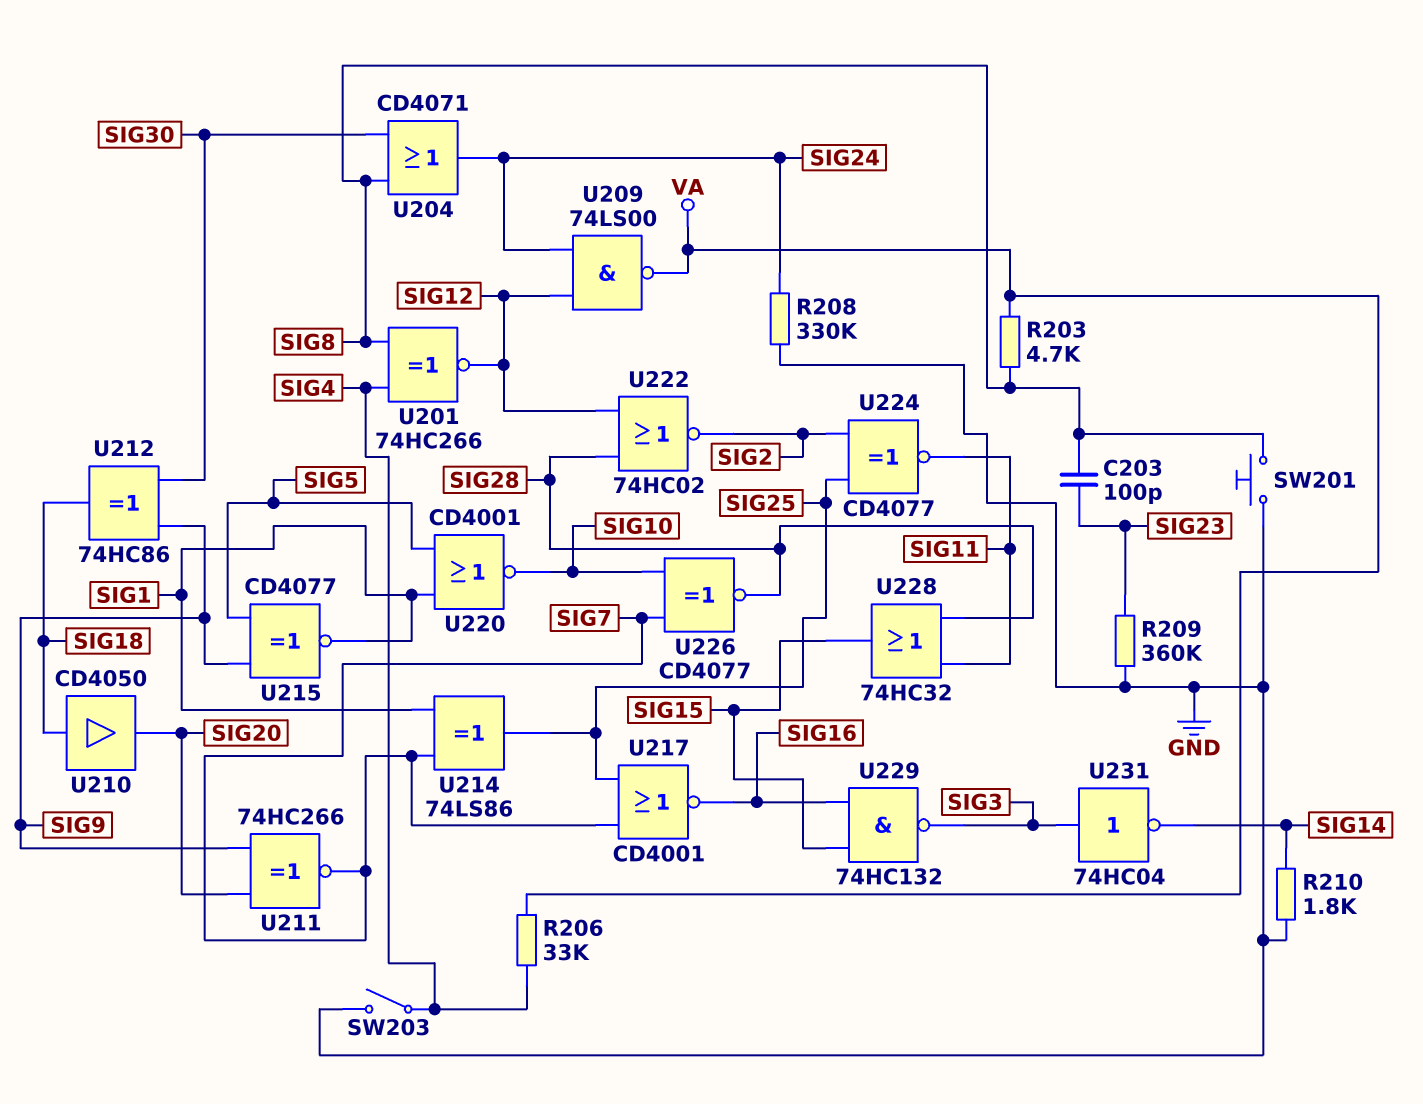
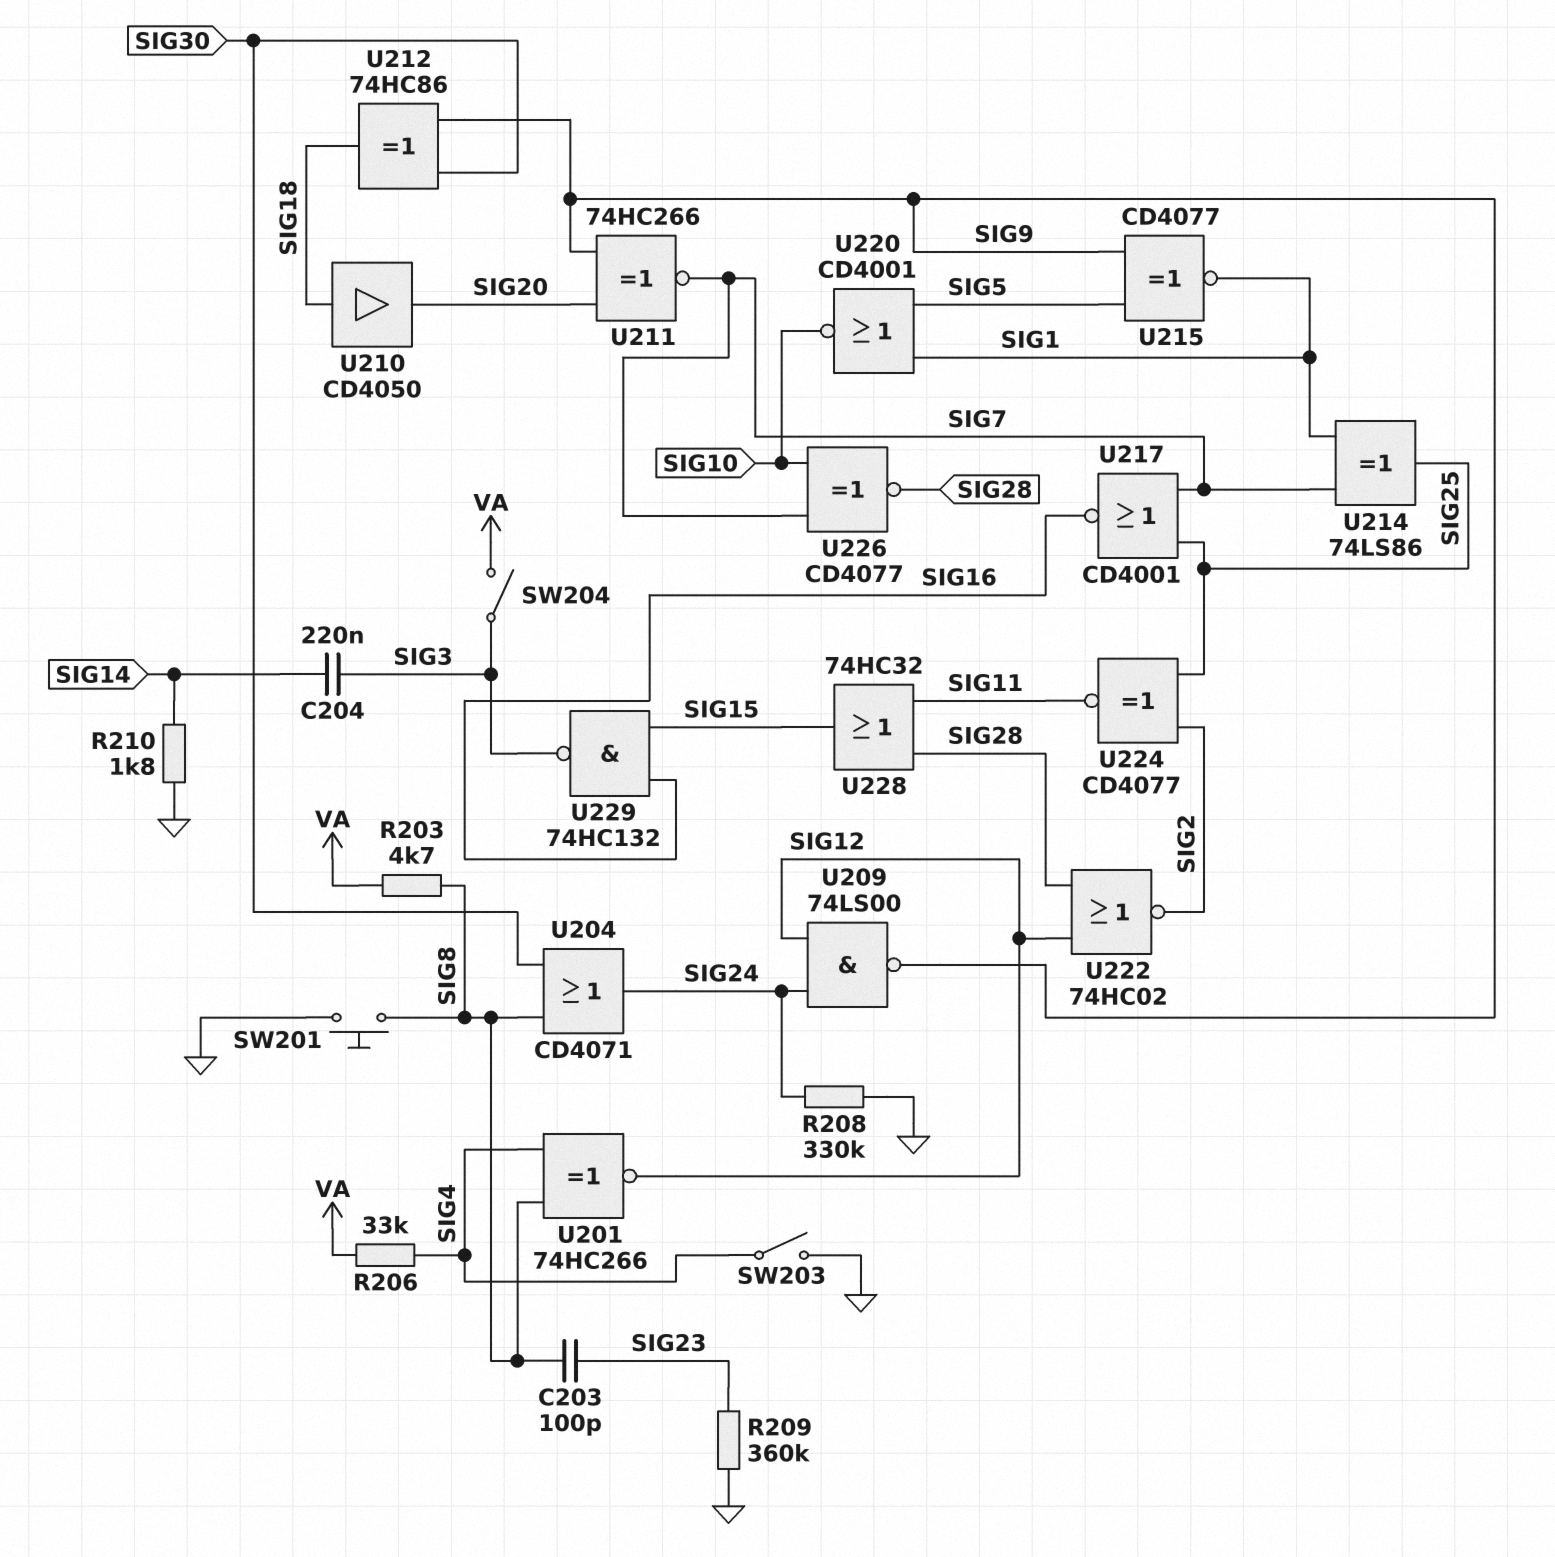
C204: none -> 220nF (SIG3, SIG14)
SW204: none -> switch (SIG3, VA)
U209: NAND 74LS00 (in SIG12, in SIG24, out VA) -> NAND 74LS00 (in SIG12, in SIG24, out SIG9)
U231: NOT 74HC04 (in SIG3, out SIG14) -> none

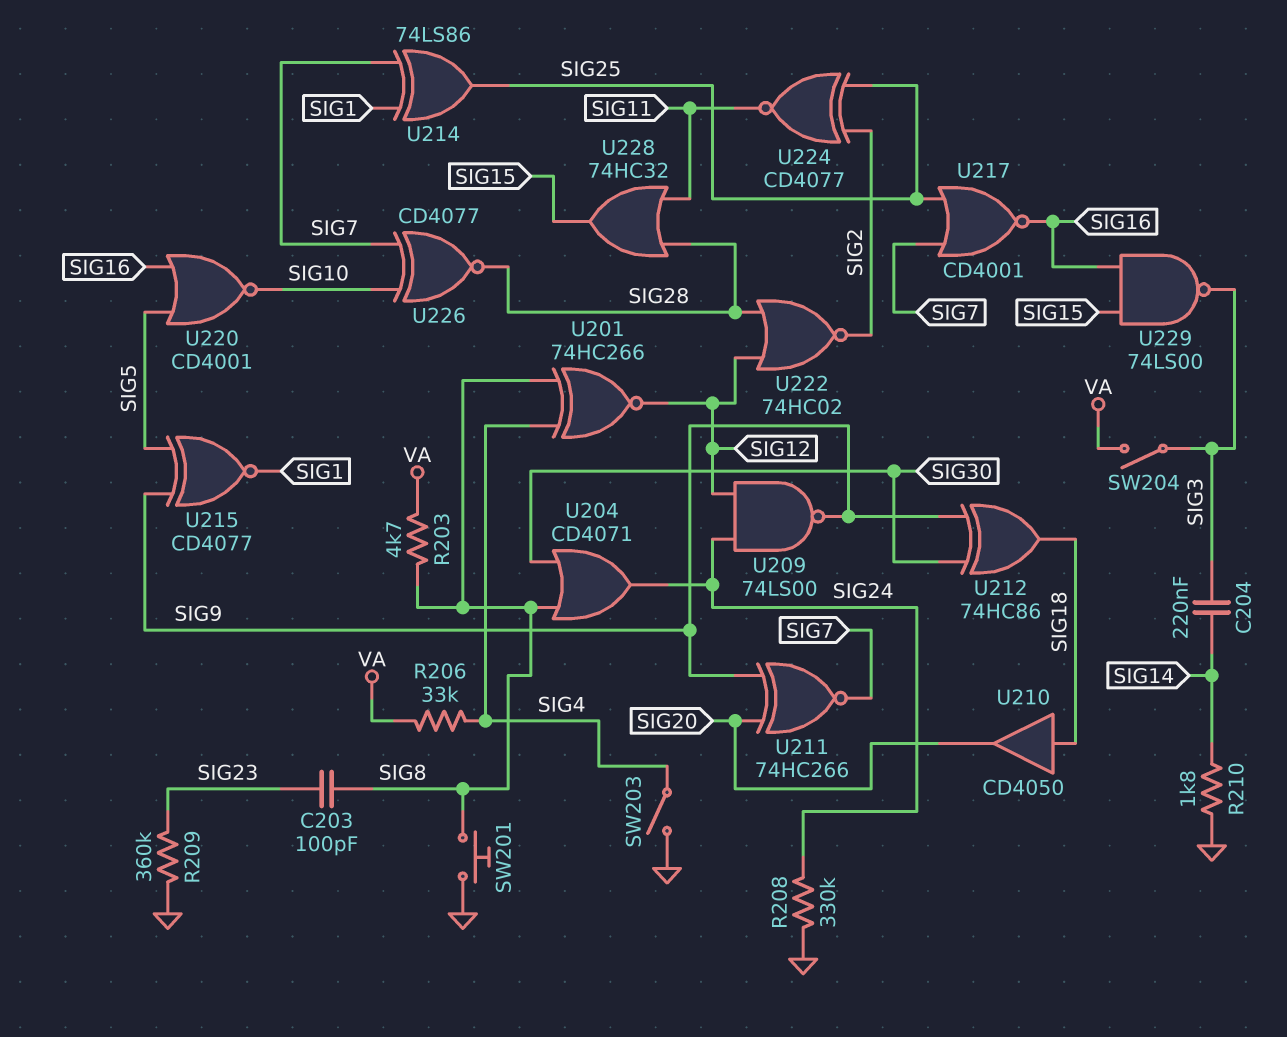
U220: NOR CD4001 (in SIG1, in SIG5, out SIG10) -> NOR CD4001 (in SIG5, in SIG16, out SIG10)
U229: NAND 74HC132 (in SIG15, in SIG16, out SIG3) -> NAND 74LS00 (in SIG15, in SIG16, out SIG3)

